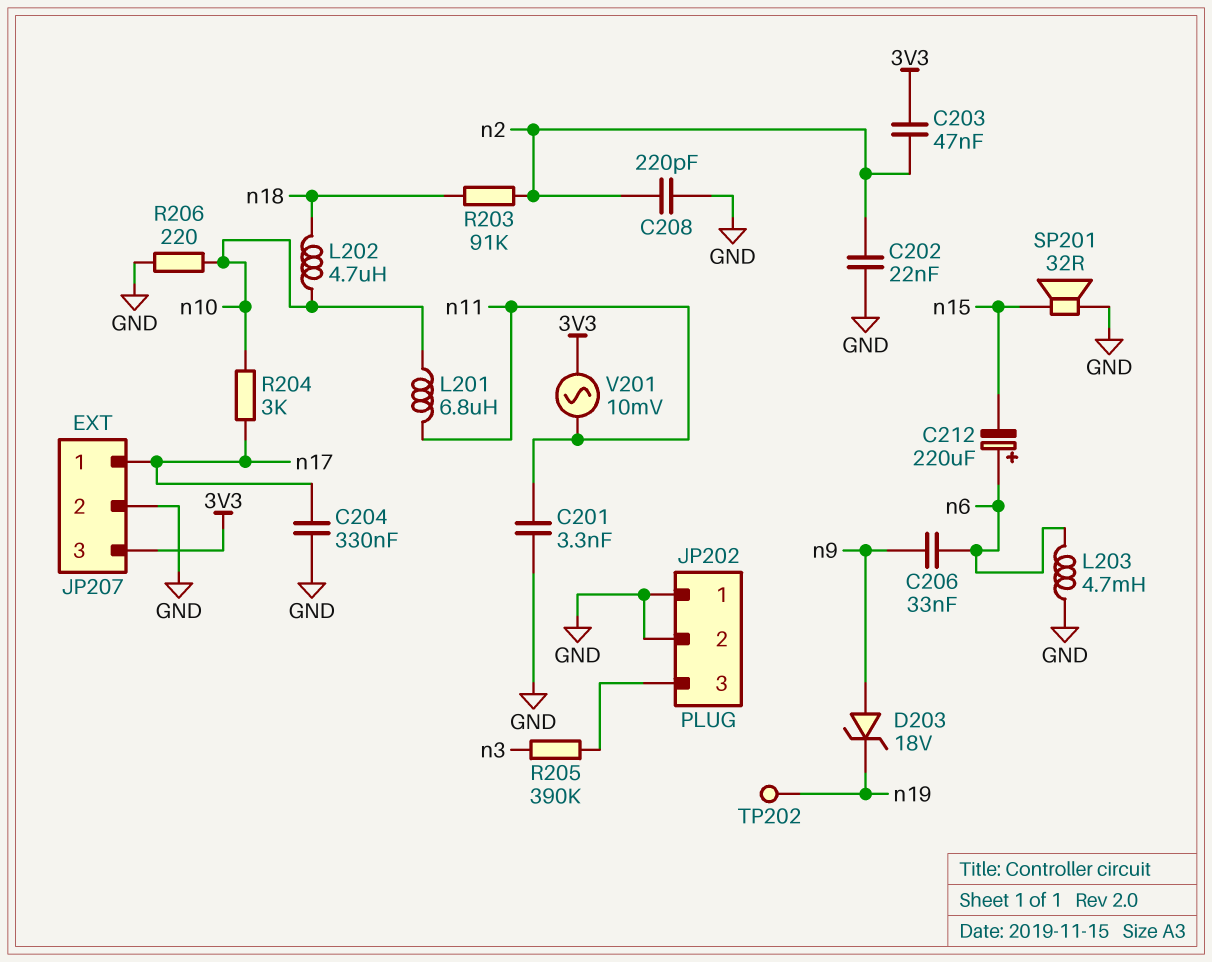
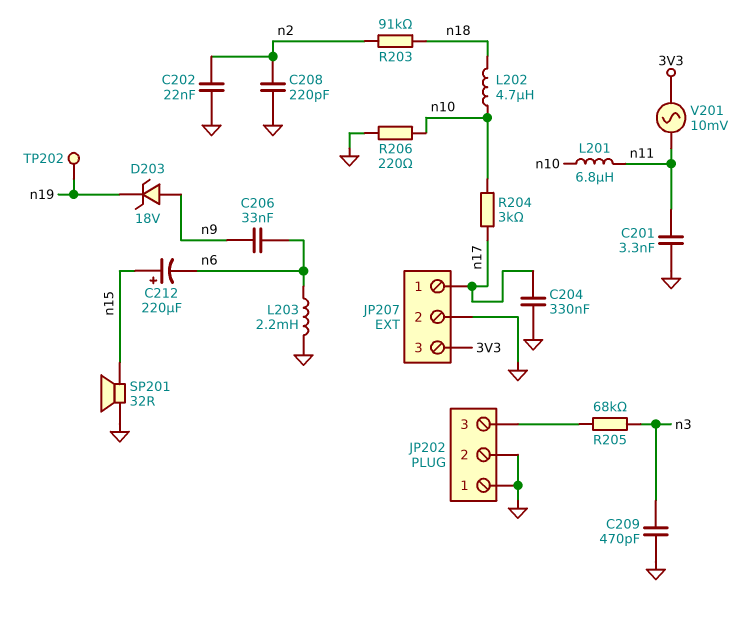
C203: 47nF (3V3, n2) -> none
C209: none -> 470pF (GND, n3)
C212: 220uF (plus n6, minus n15) -> 220uF (plus n15, minus n6)
L203: 4.7mH (GND, n6) -> 2.2mH (GND, n6)
R205: 390k (JP202/3, n3) -> 68k (JP202/3, n3)

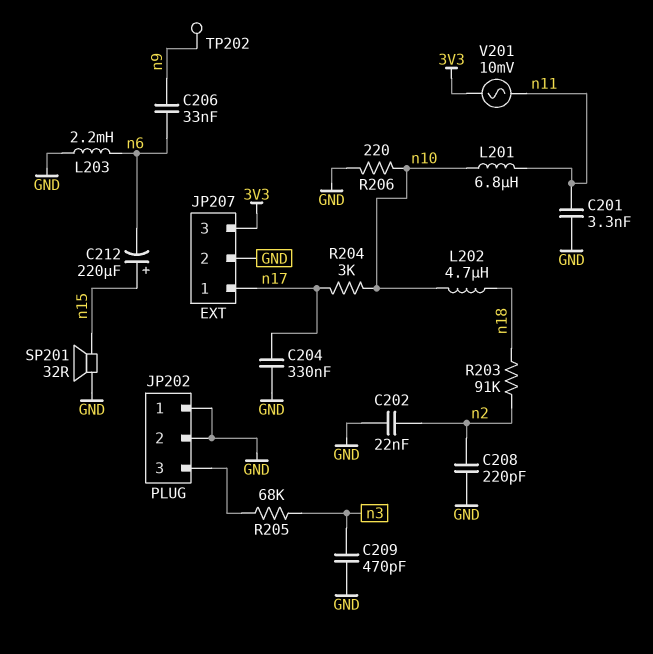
D203: zener 18V (A n9, K n19) -> none
TP202: test point (n19) -> test point (n9)

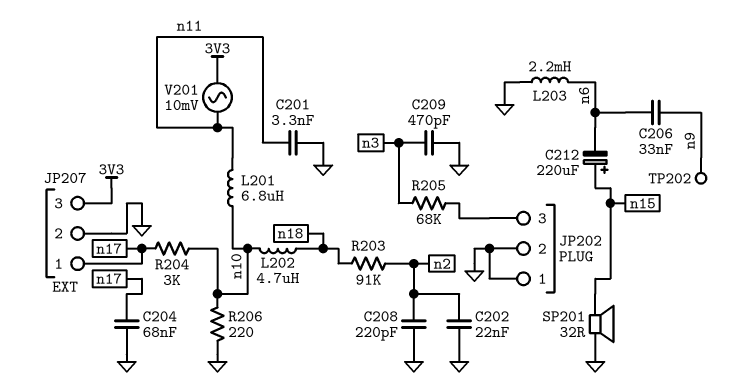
C204: 330nF (GND, n17) -> 68nF (GND, n17)

